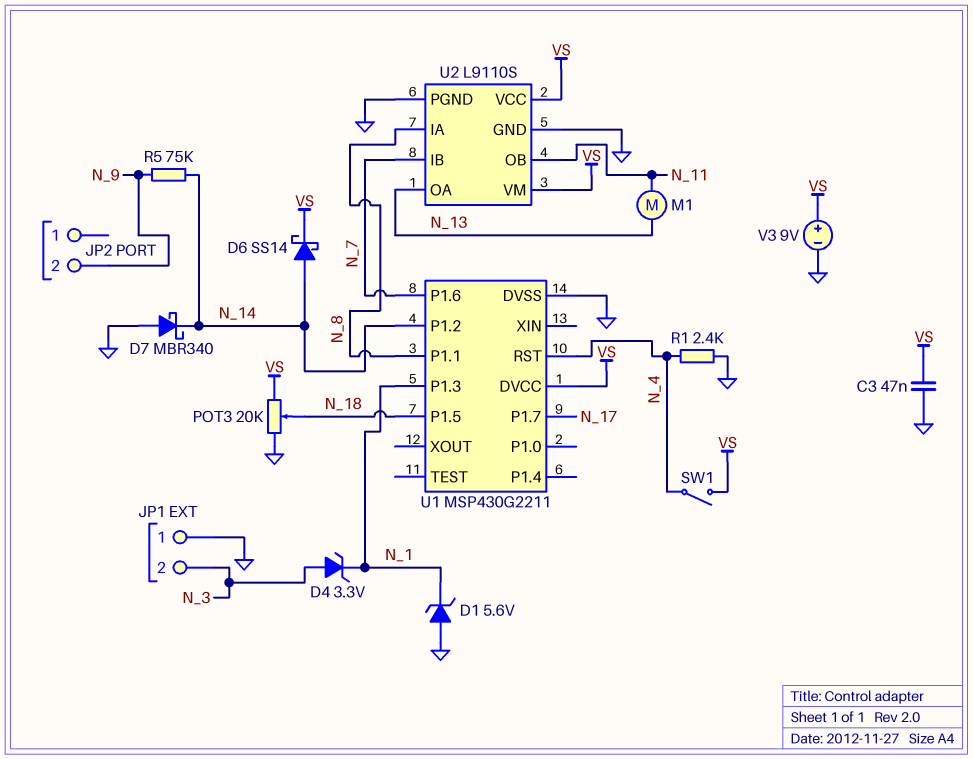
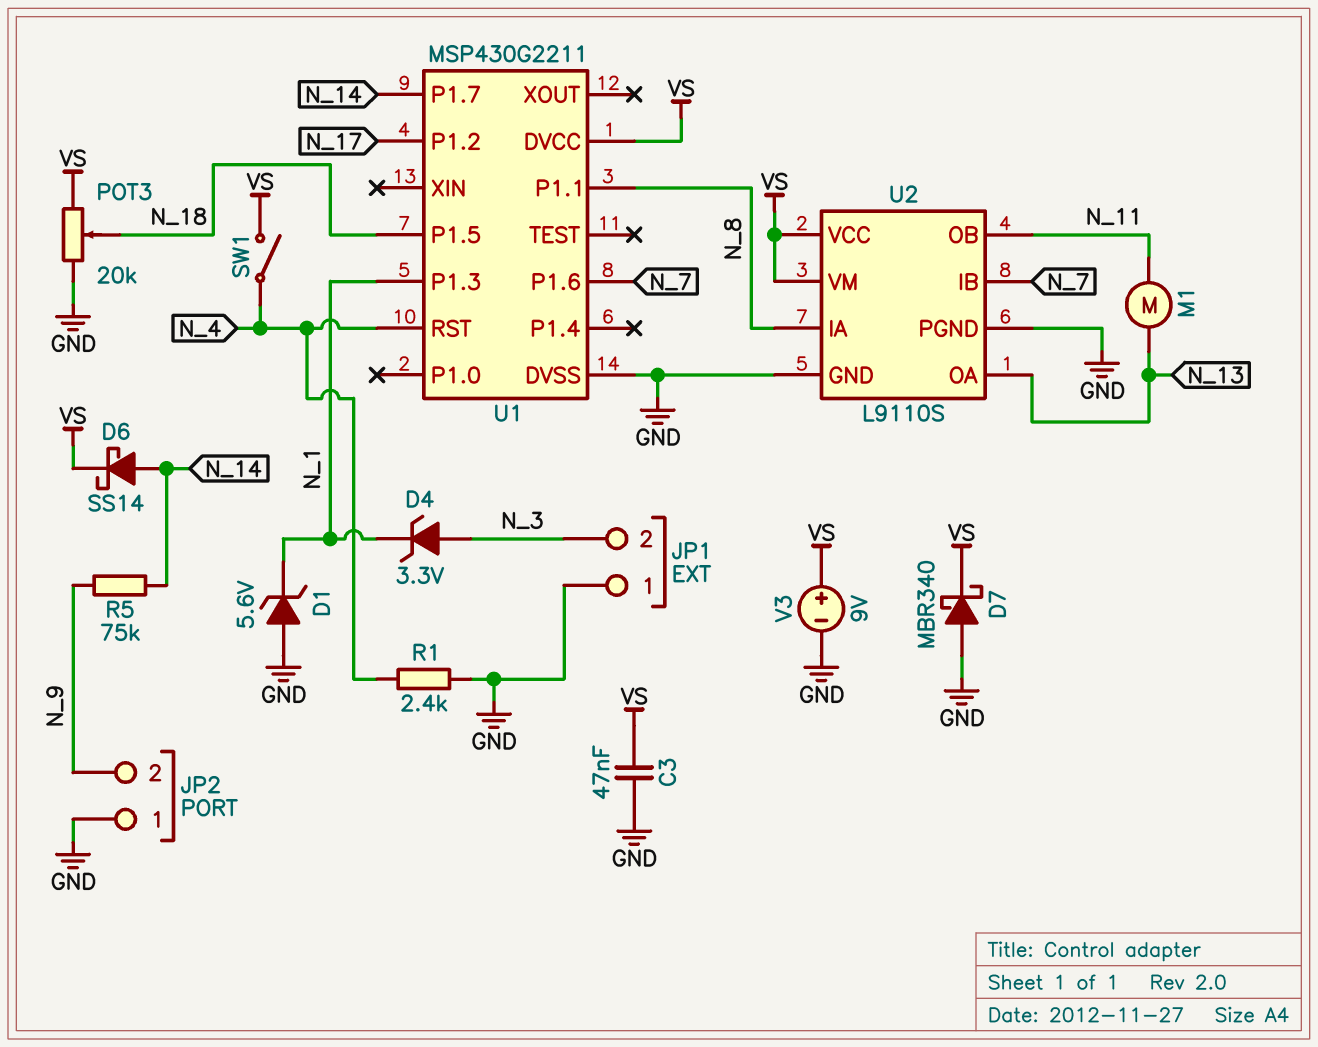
D7: schottky MBR340 (A GND, K N_14) -> schottky MBR340 (A GND, K VS)
JP2 pin 1: none -> GND
U1 pin P1.2: N_14 -> N_17
U1 pin P1.7: N_17 -> N_14

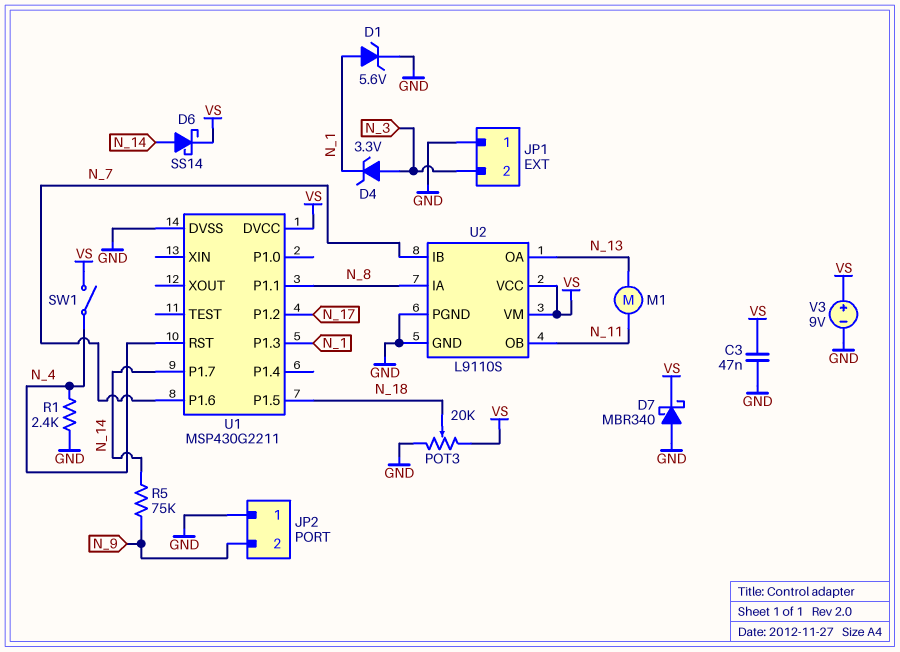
D1: zener 5.6V (A GND, K N_1) -> zener 5.6V (A N_1, K GND)

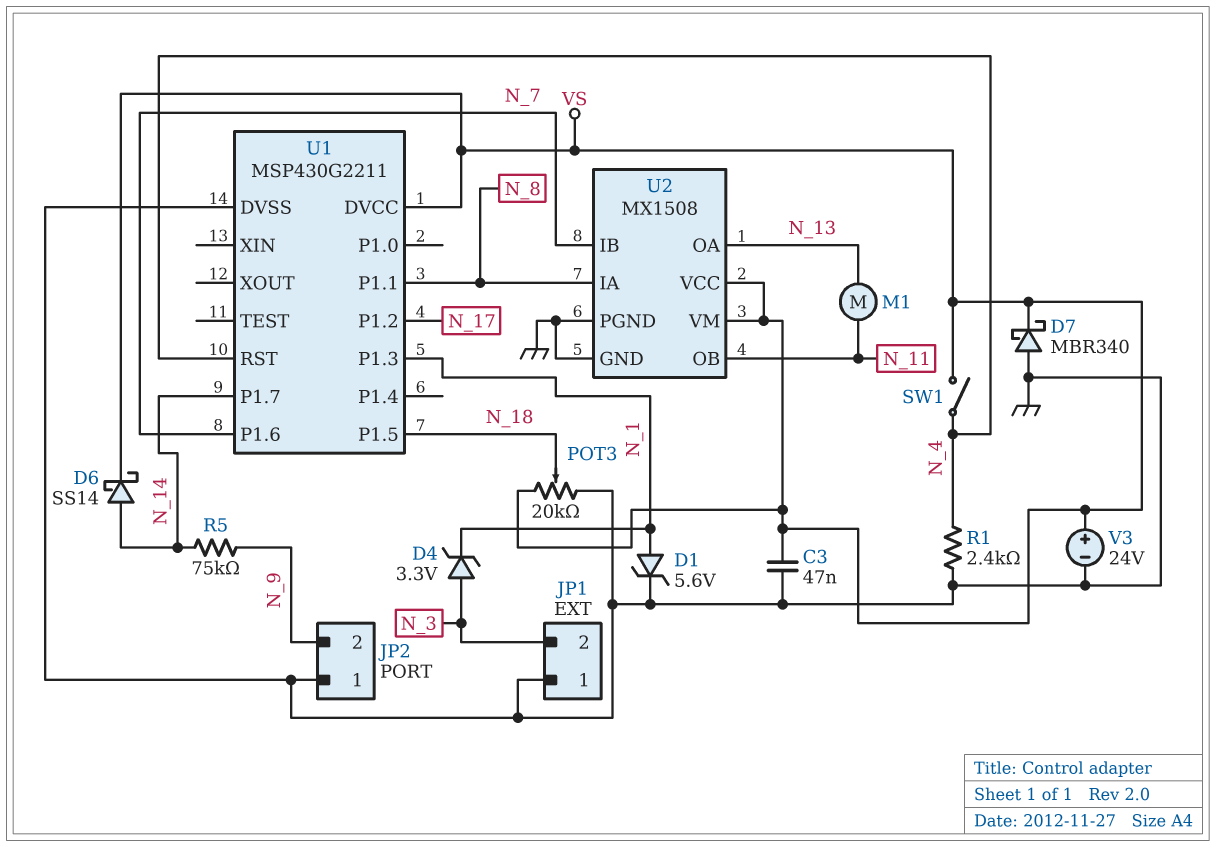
U2: L9110S -> MX1508
V3: 9V (plus VS, minus GND) -> 24V (plus VS, minus GND)

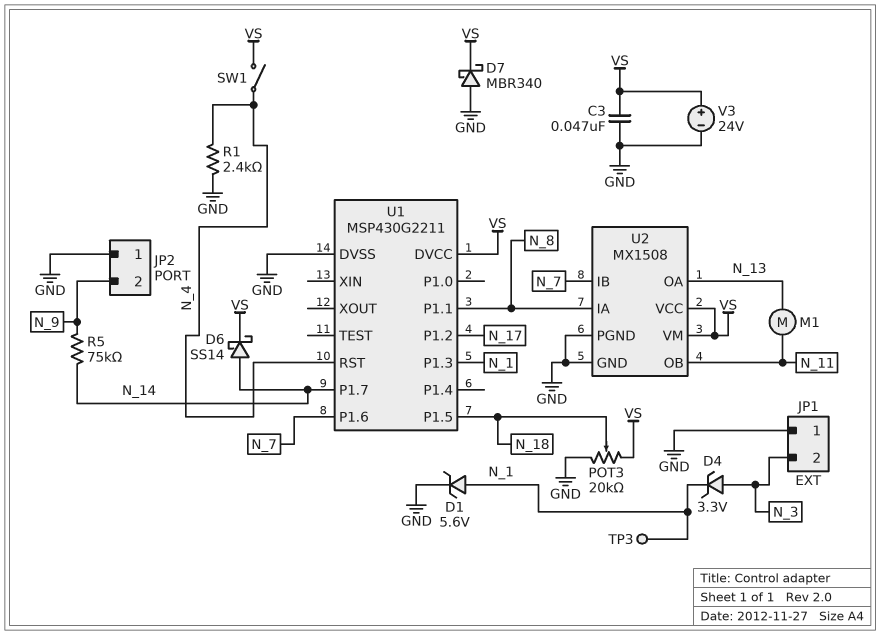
TP3: none -> test point (N_1)

